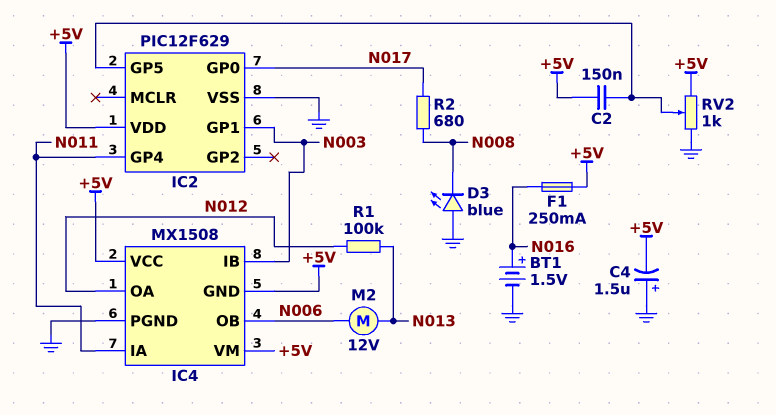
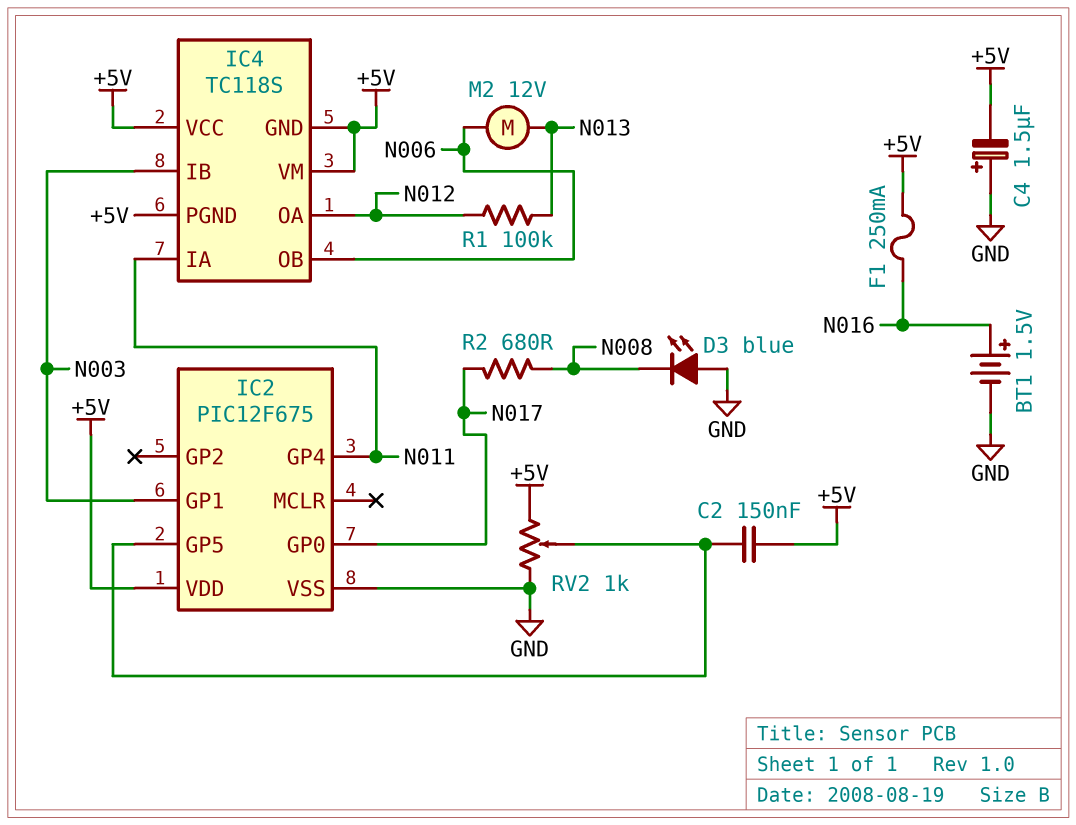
IC2: PIC12F629 -> PIC12F675
IC4: MX1508 -> TC118S
IC4 pin PGND: GND -> +5V

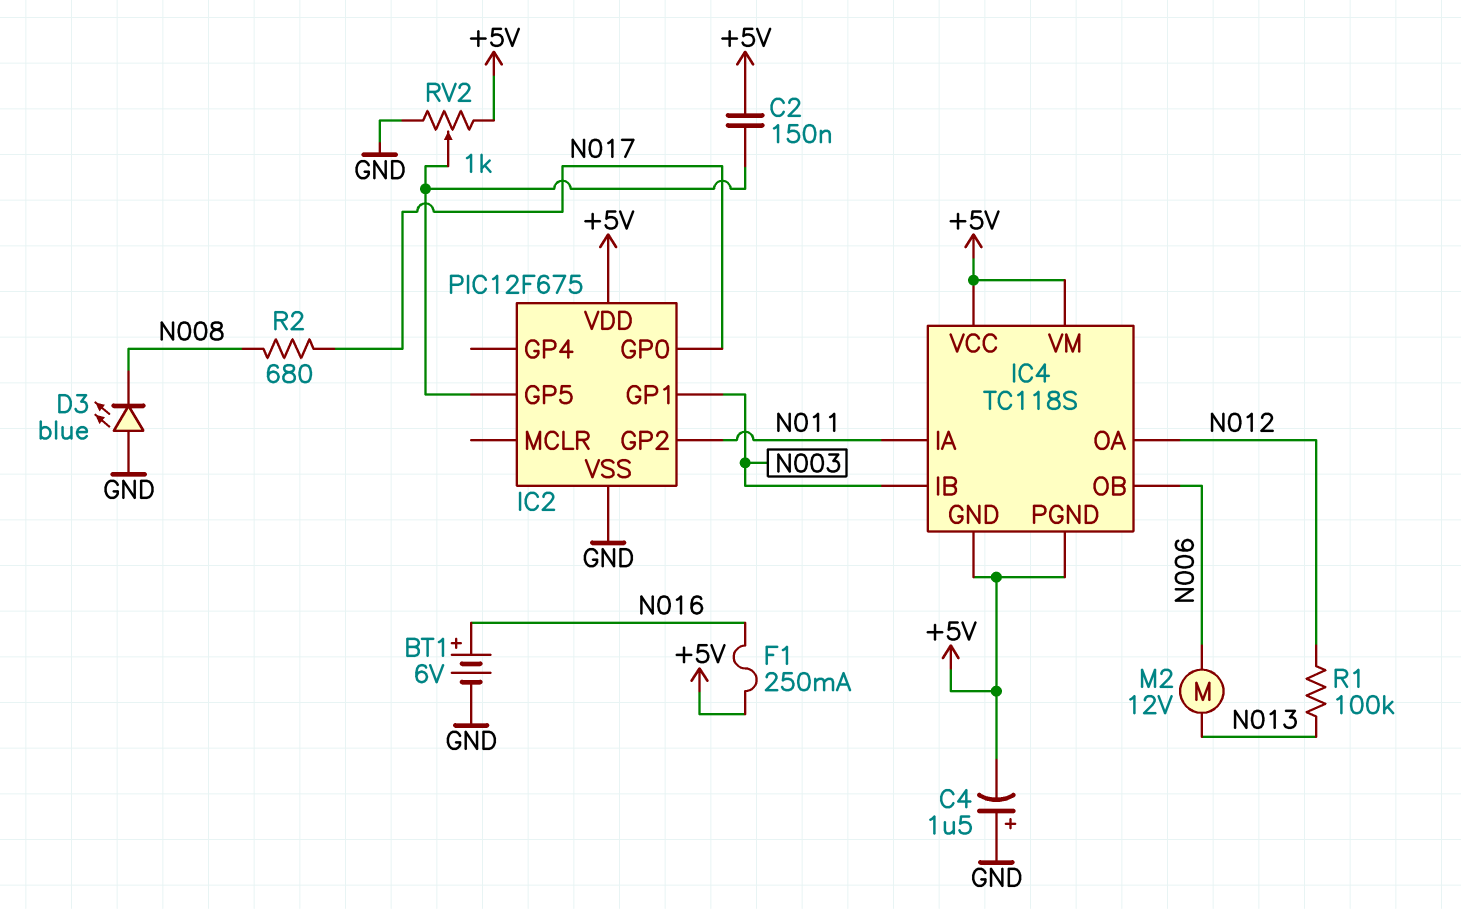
BT1: 1.5V (plus N016, minus GND) -> 6V (plus N016, minus GND)
IC2 pin GP2: none -> N011
IC2 pin GP4: N011 -> none

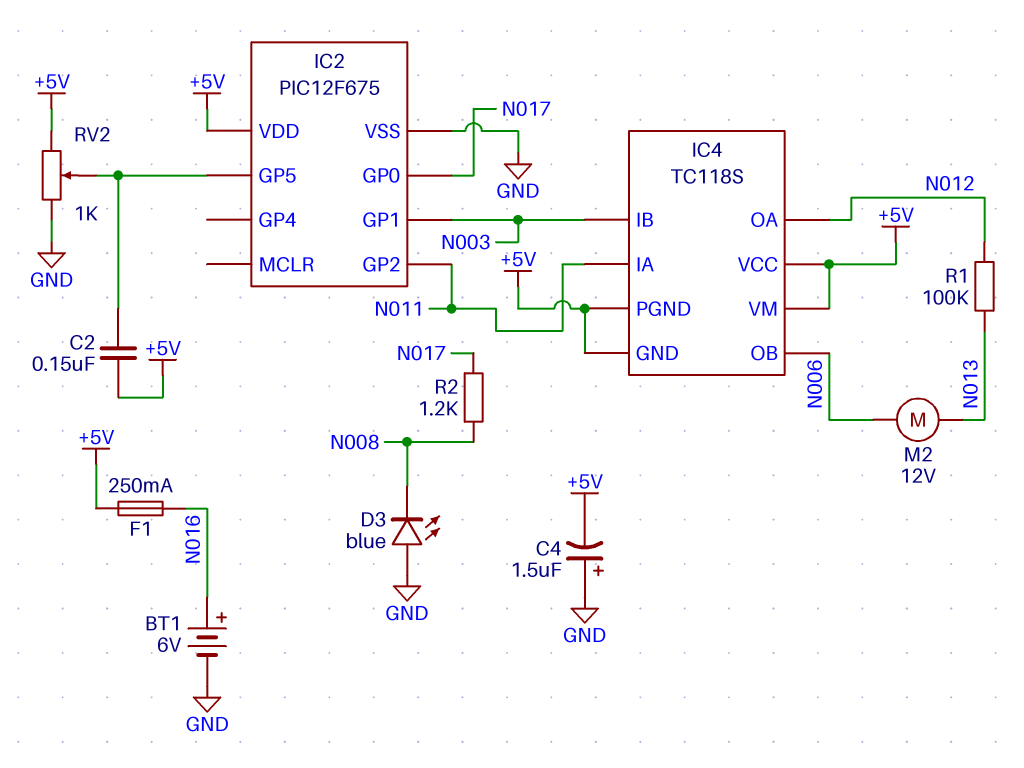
R2: 680 (N008, N017) -> 1.2k (N008, N017)

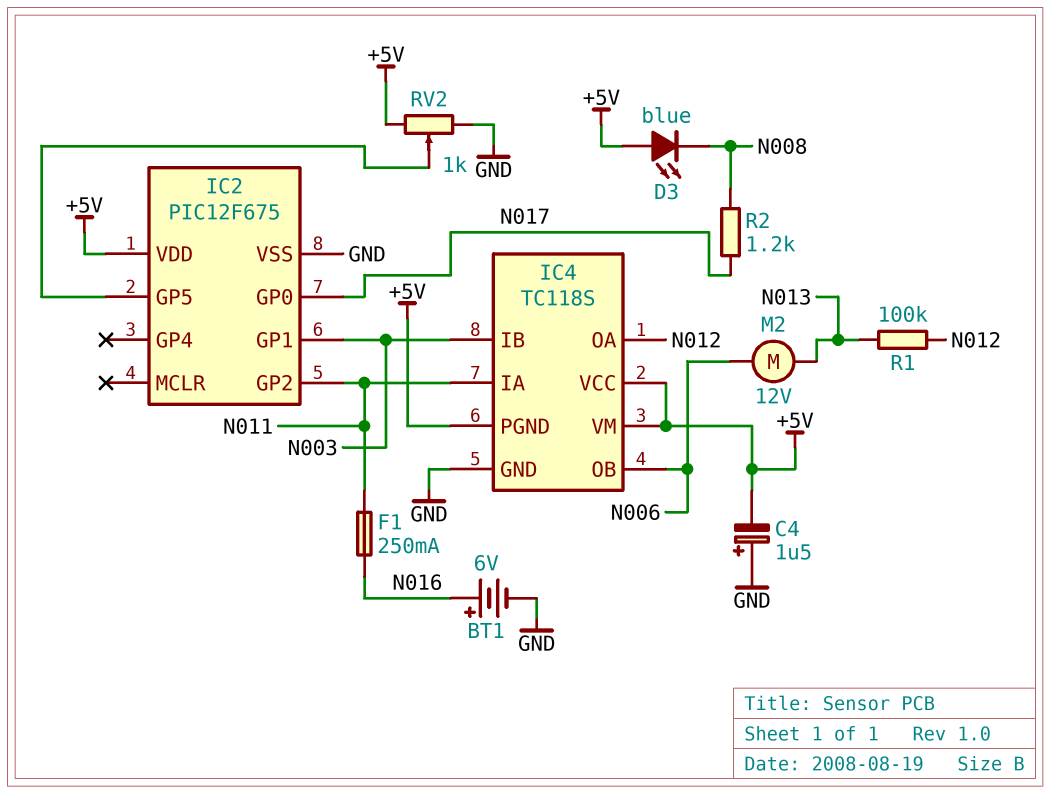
C2: 150nF (+5V, IC2/GP5) -> none
D3: LED blue (A GND, K N008) -> LED blue (A +5V, K N008)
F1: 250mA (+5V, N016) -> 250mA (N011, N016)
IC4 pin GND: +5V -> GND

